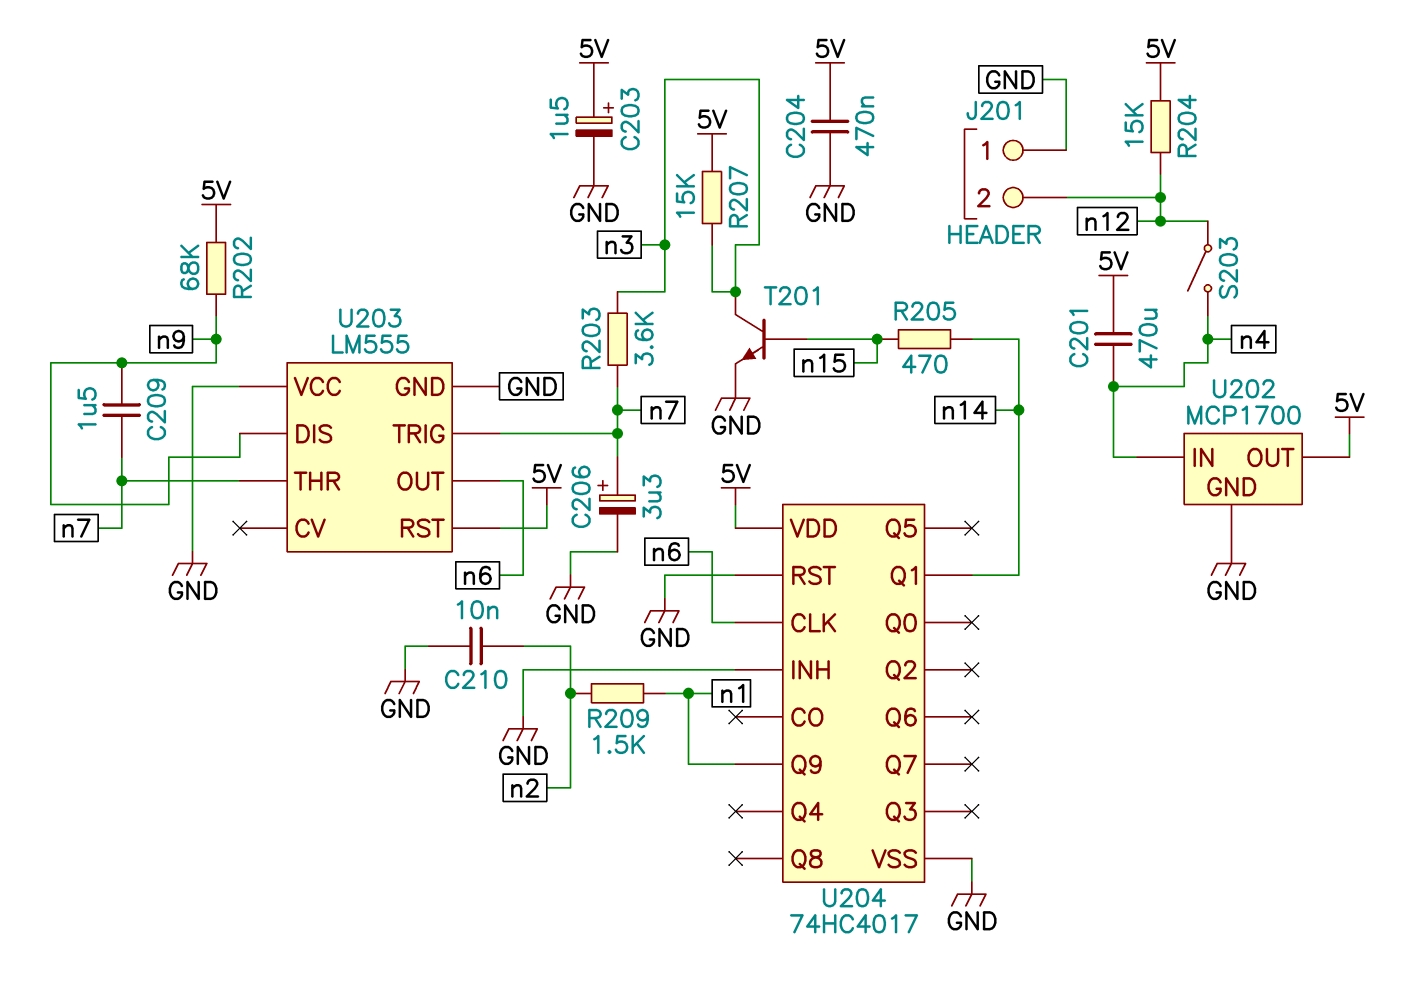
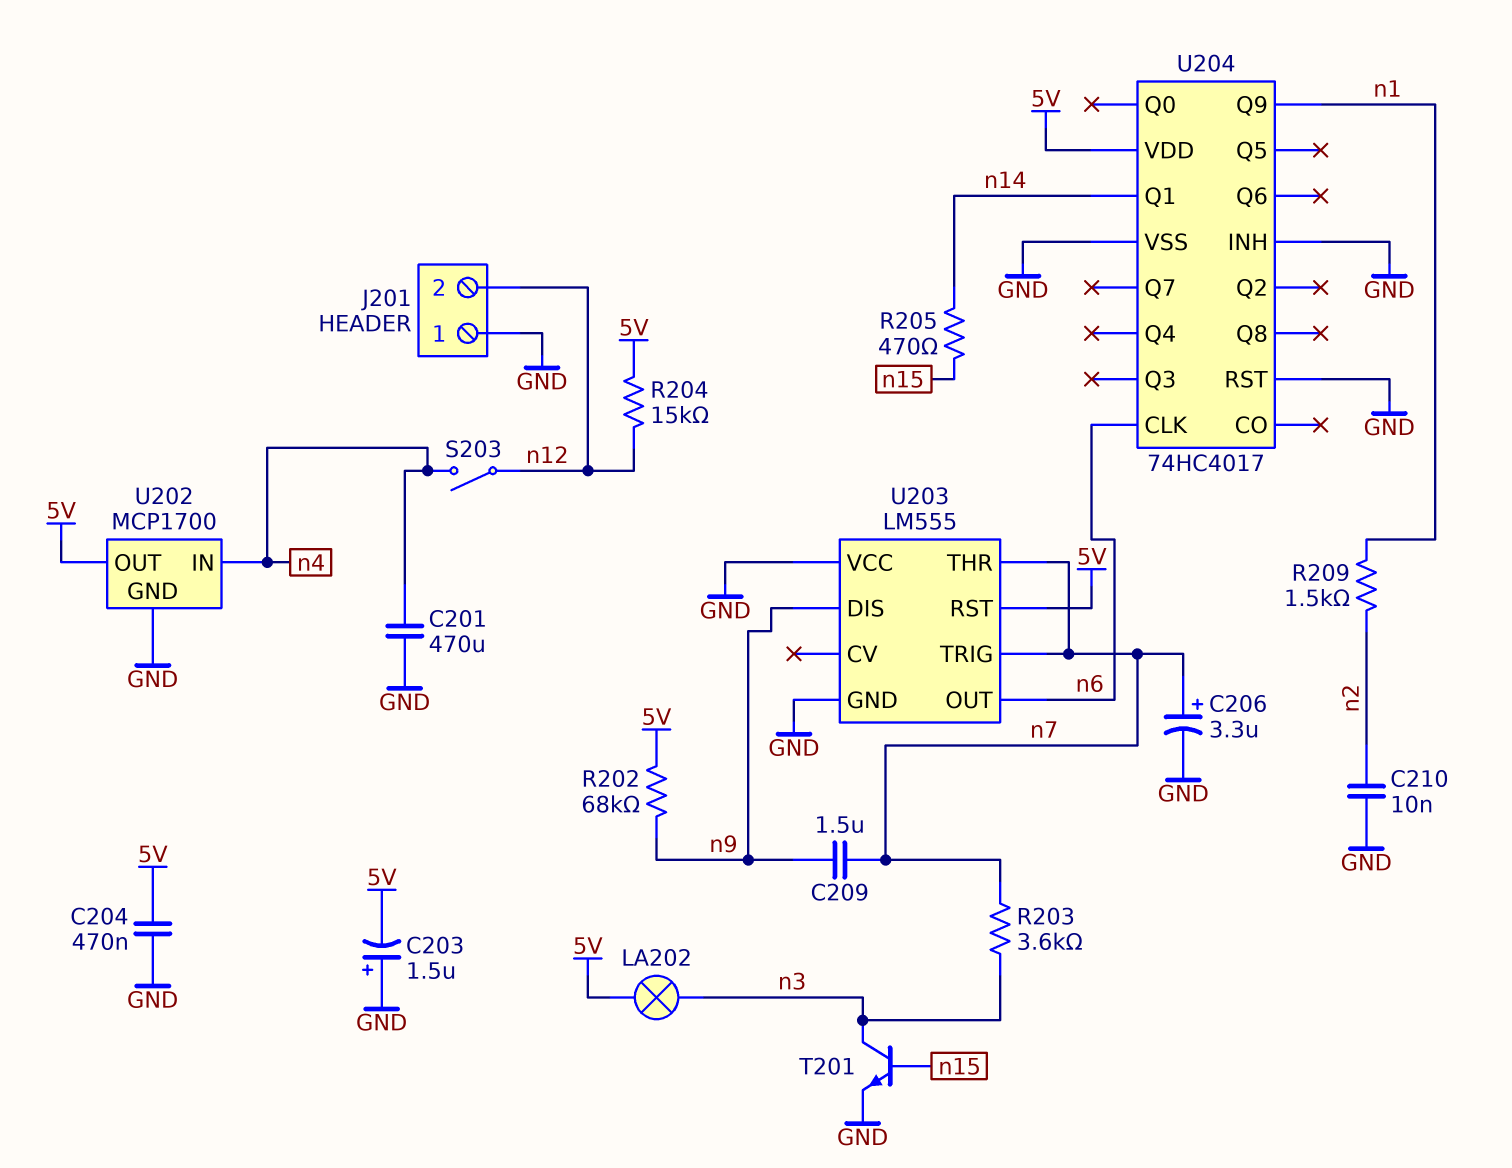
C201: 470uF (5V, n4) -> 470uF (GND, n4)
C203: 1.5uF (plus 5V, minus GND) -> 1.5uF (plus GND, minus 5V)
LA202: none -> lamp (5V, n3)
R207: 15k (5V, n3) -> none

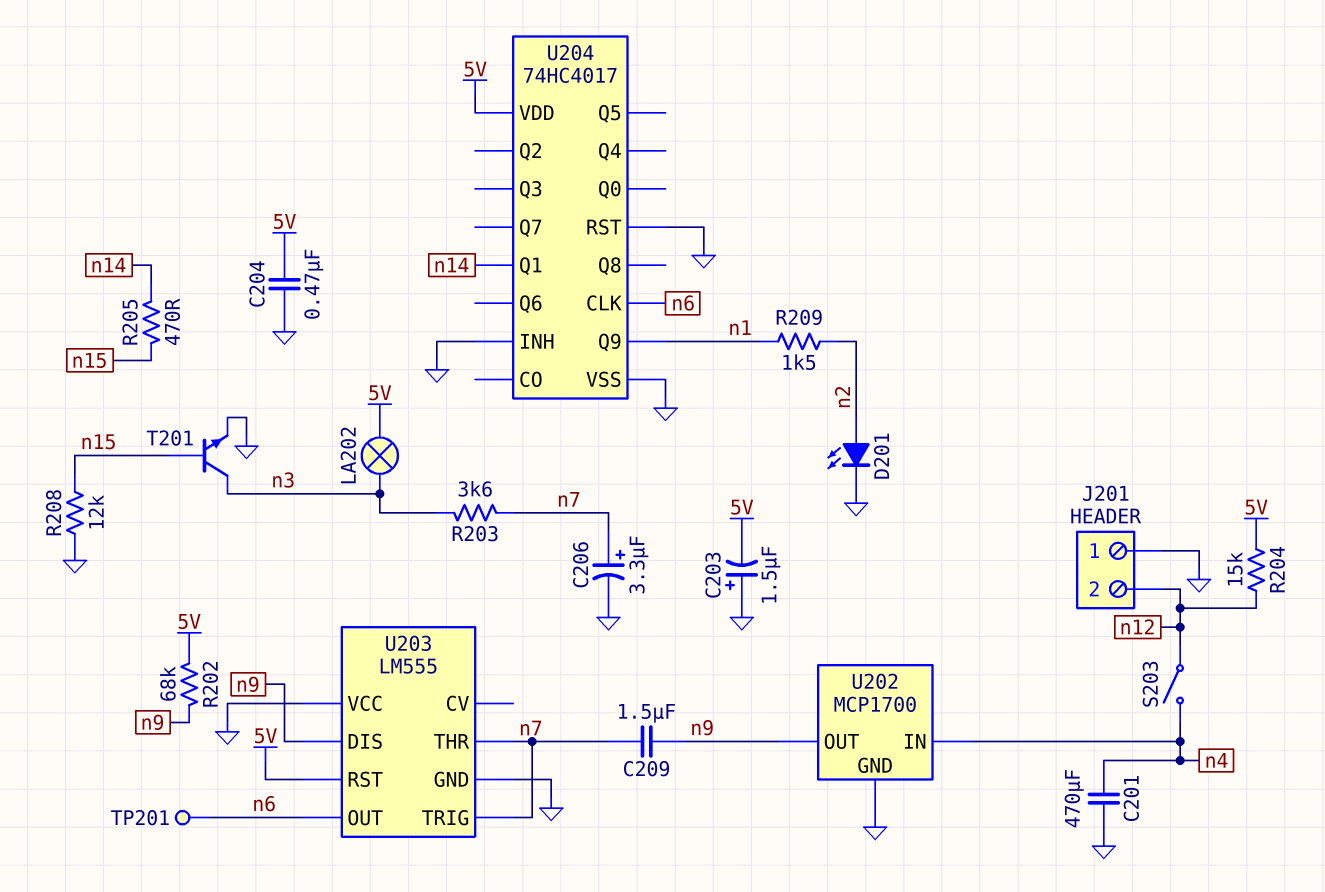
C210: 10nF (GND, n2) -> none
D201: none -> LED (A n2, K GND)
R208: none -> 12k (GND, n15)
TP201: none -> test point (n6)
U202 pin OUT: 5V -> n9

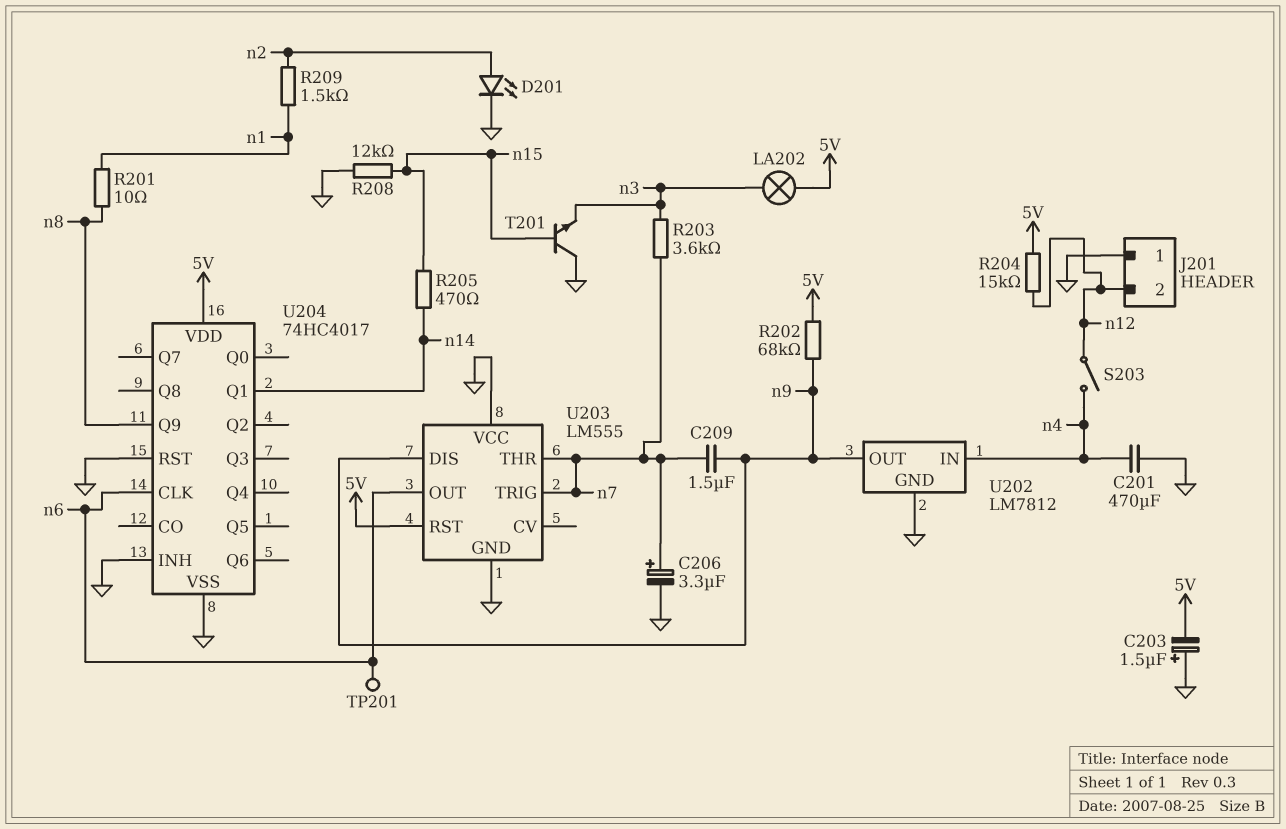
C204: 470nF (5V, GND) -> none
R201: none -> 10 (n1, n8)
T201: NPN (B n15, C n3, E GND) -> NPN (B n15, C GND, E n3)
U202: MCP1700 -> LM7812
U204 pin Q9: n1 -> n8

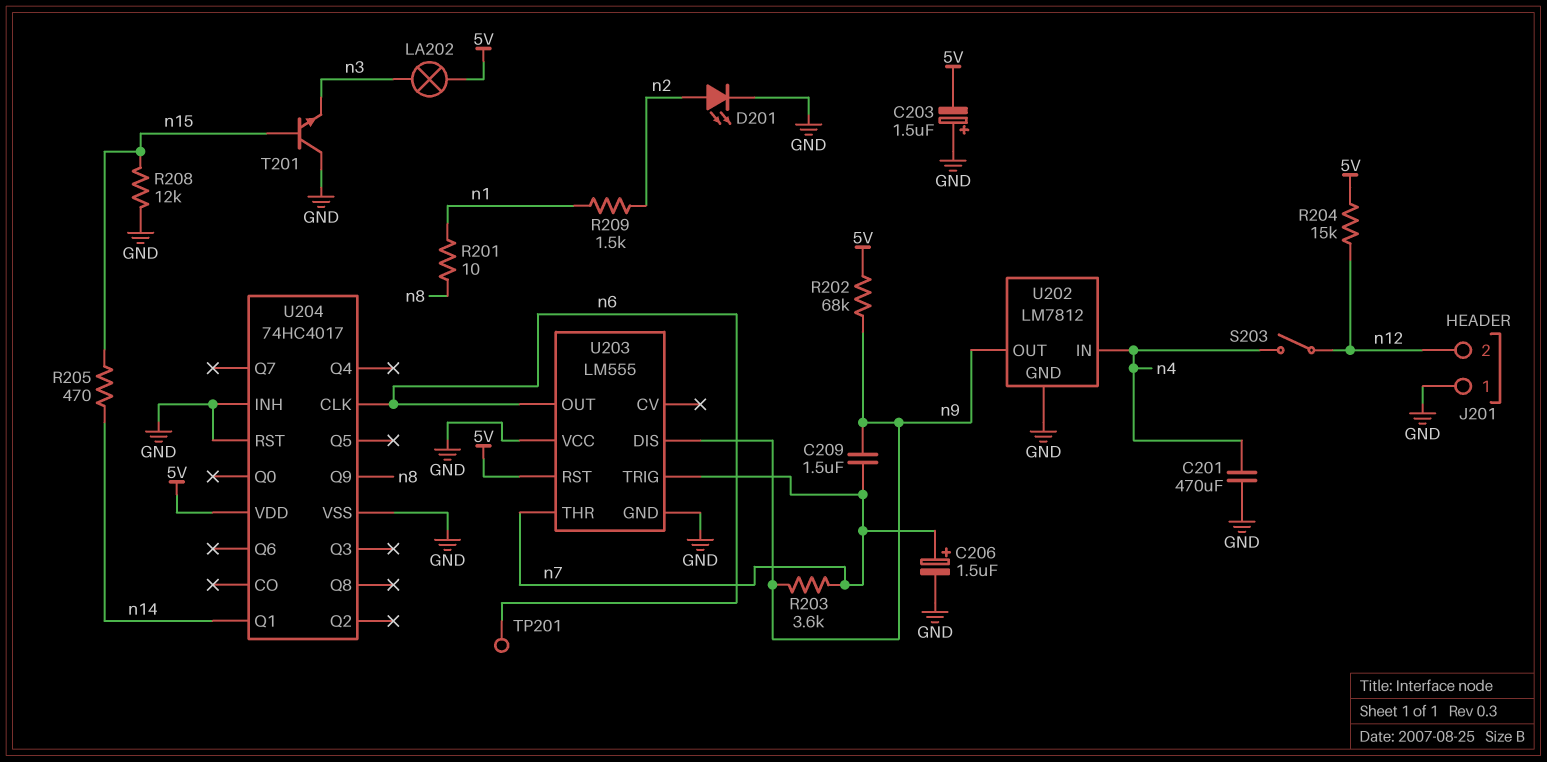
C206: 3.3uF (plus n7, minus GND) -> 1.5uF (plus n7, minus GND)
R203: 3.6k (n3, n7) -> 3.6k (n7, n9)

